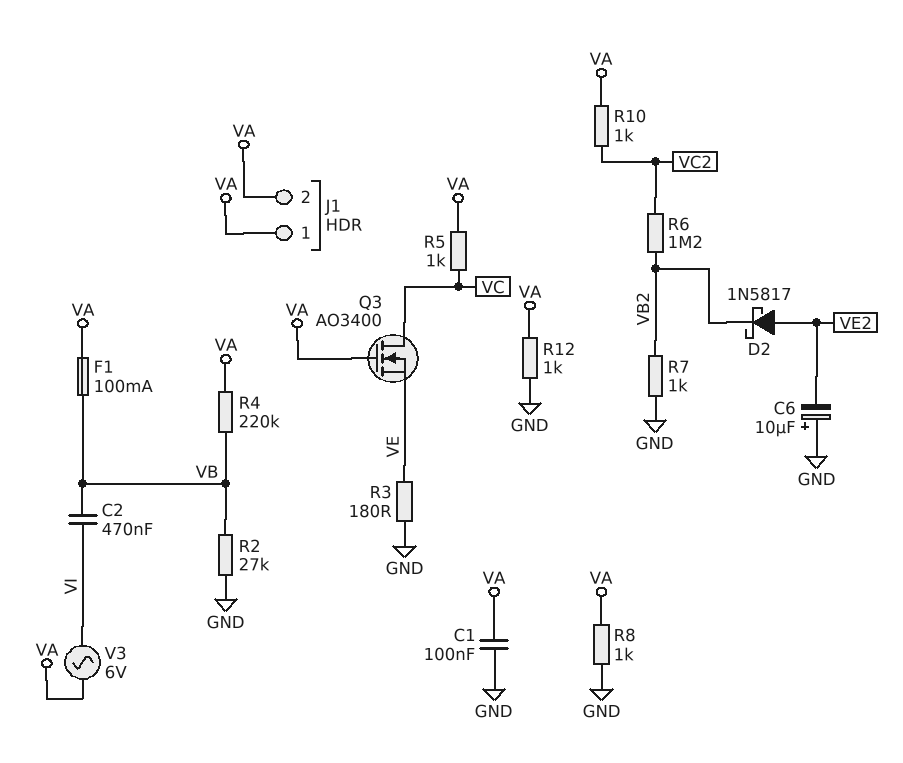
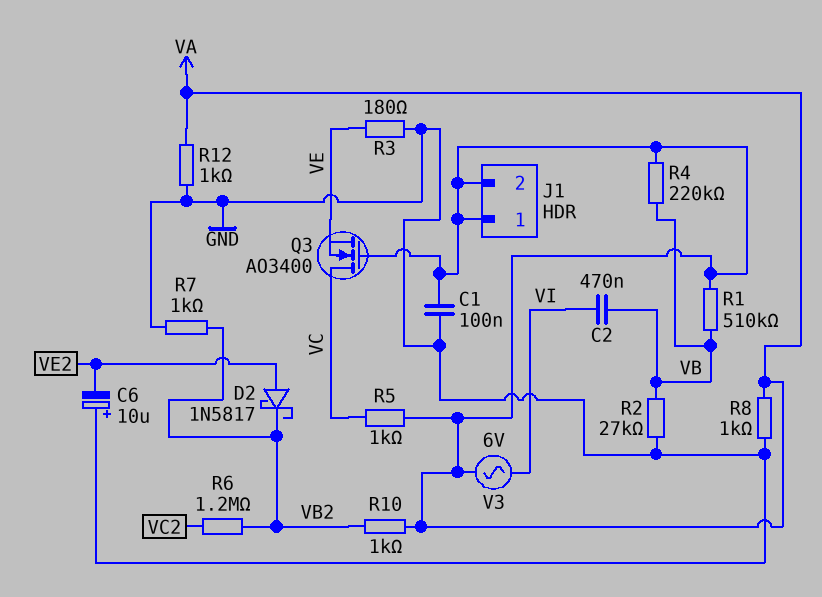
F1: 100mA (VA, VB) -> none
R1: none -> 510k (VA, VB)
R10: 1k (VA, VC2) -> 1k (VA, VB2)

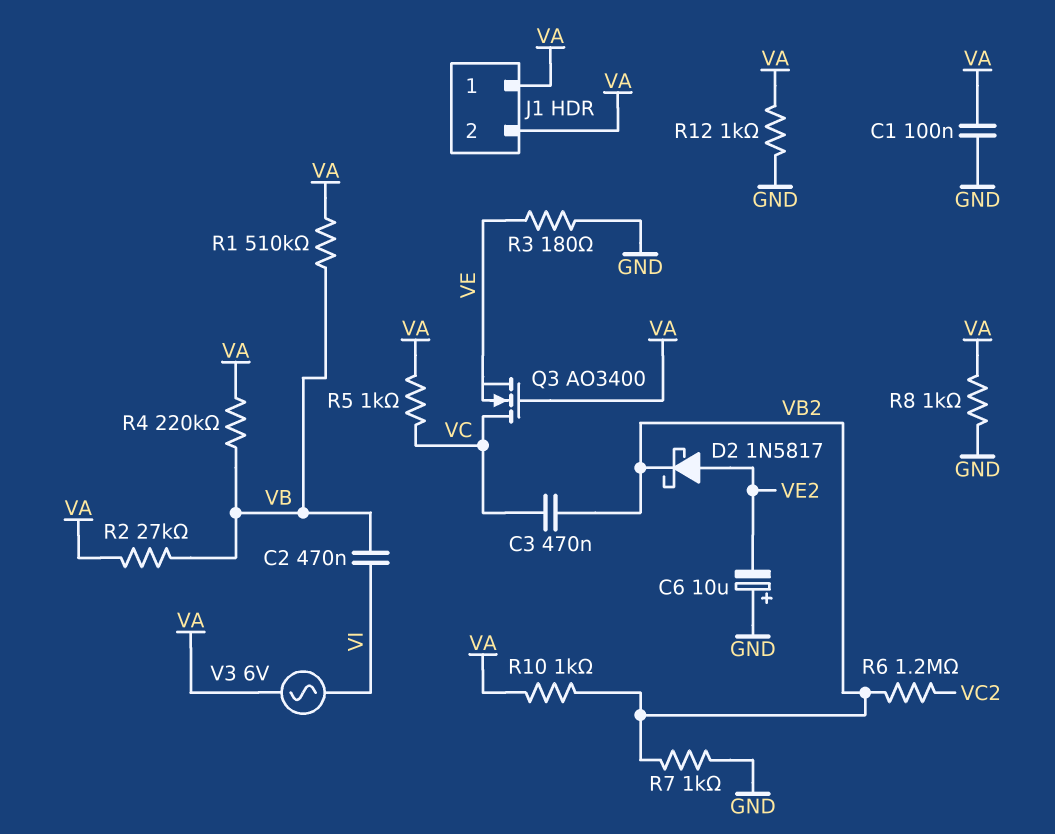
C3: none -> 470nF (VB2, VC)
R2: 27k (GND, VB) -> 27k (VA, VB)

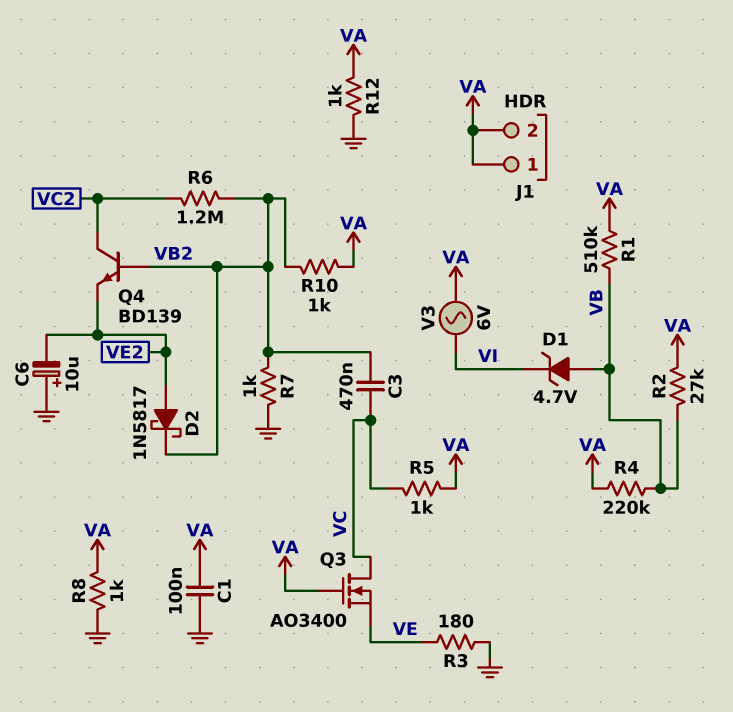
C2: 470nF (VB, VI) -> none
D1: none -> zener 4.7V (A VB, K VI)
Q4: none -> NPN BD139 (B VB2, C VC2, E VE2)

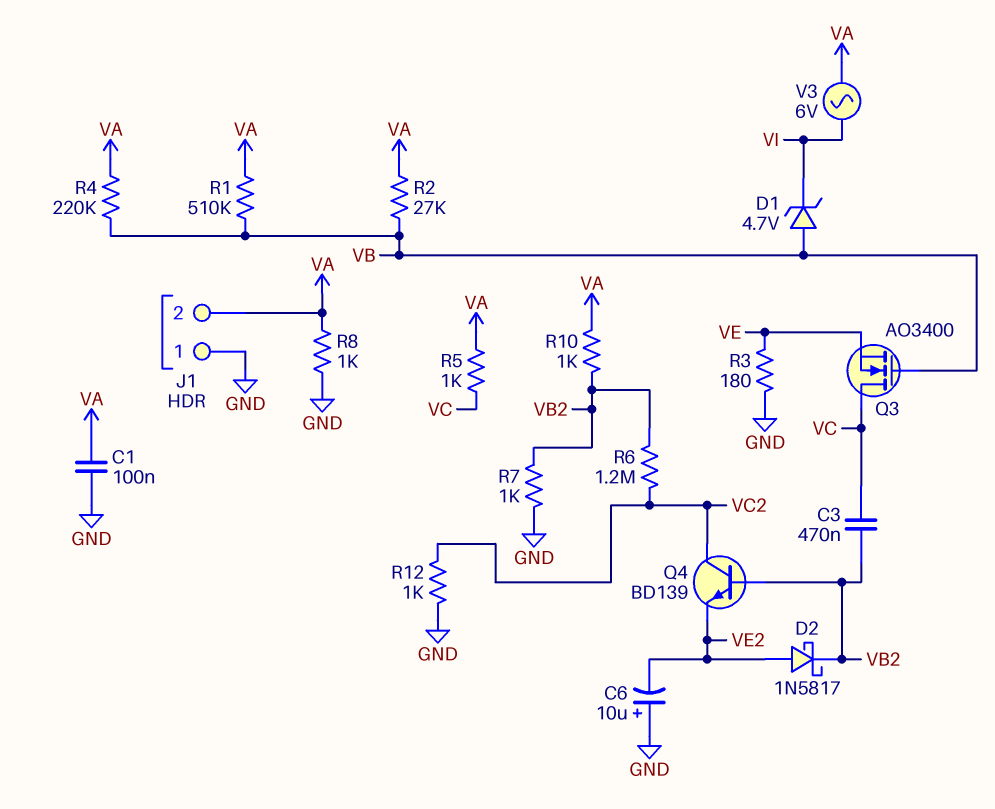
J1 pin 1: VA -> GND
Q3: NMOS AO3400 (G VA, D VC, S VE) -> NMOS AO3400 (G VB, D VC, S VE)
R12: 1k (GND, VA) -> 1k (GND, VC2)

